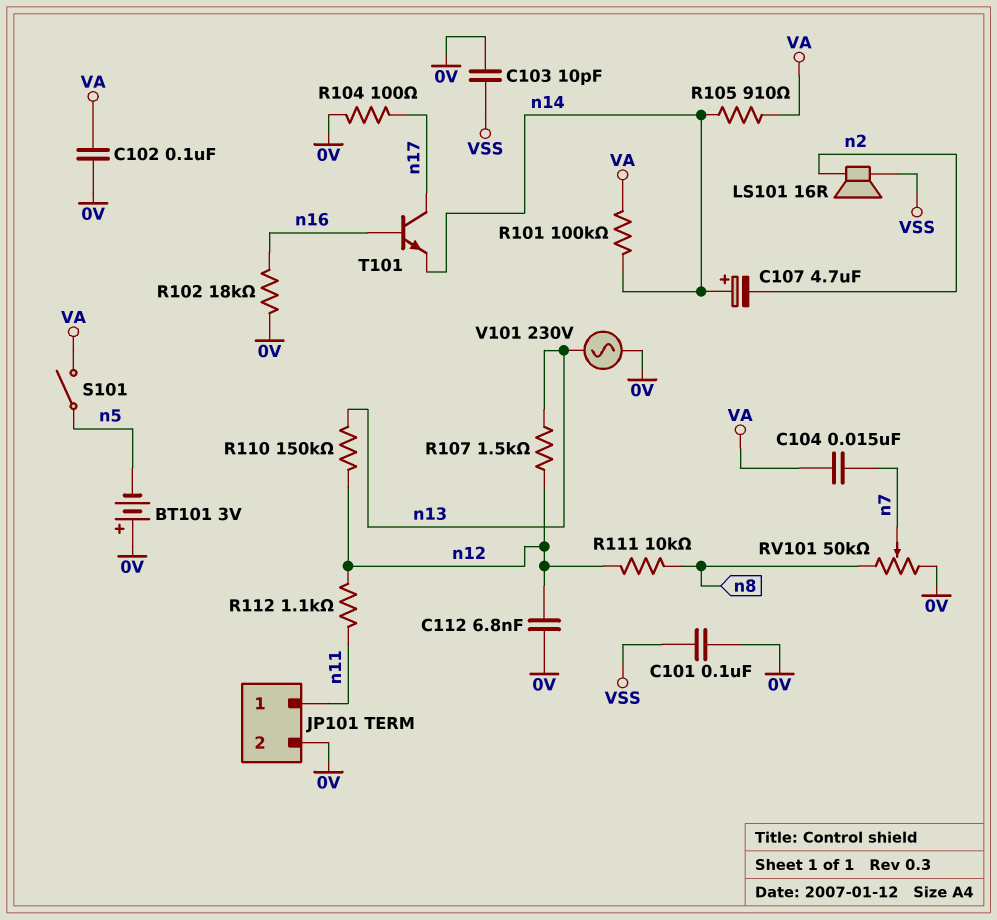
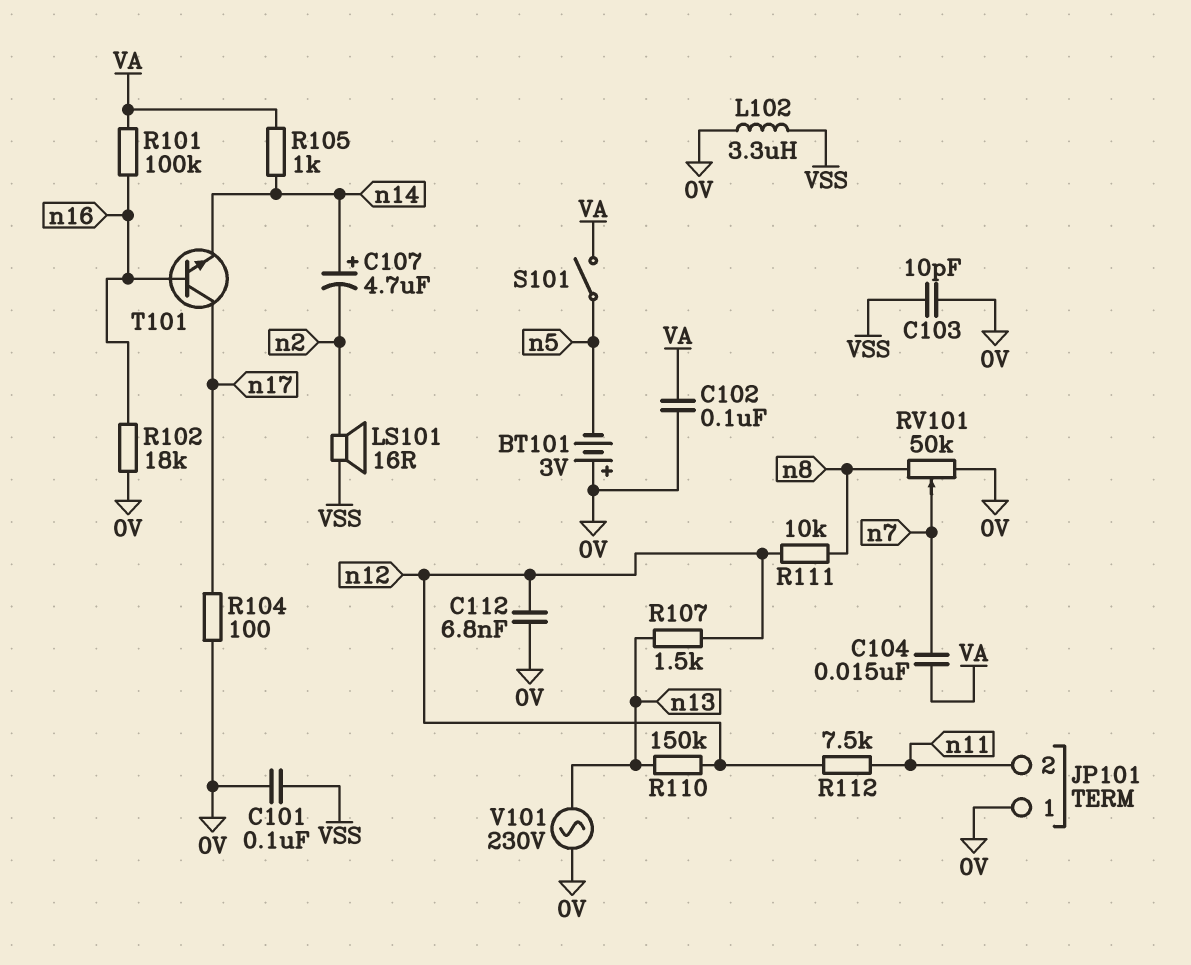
JP101 pin 1: n11 -> 0V
JP101 pin 2: 0V -> n11
L102: none -> 3.3uH (0V, VSS)
R101: 100k (VA, n14) -> 100k (VA, n16)
R105: 910 (VA, n14) -> 1k (VA, n14)
R112: 1.1k (n11, n12) -> 7.5k (n11, n12)

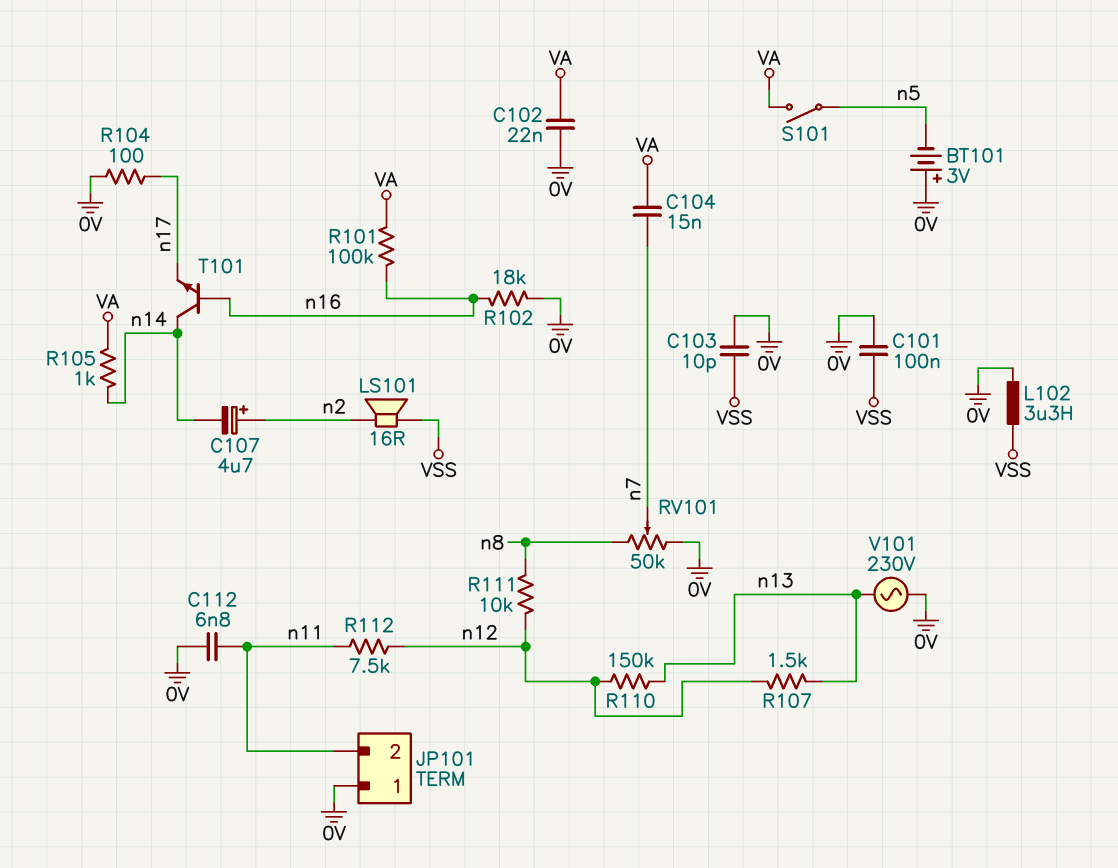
C102: 100nF (0V, VA) -> 22nF (0V, VA)
C107: 4.7uF (plus n14, minus n2) -> 4.7uF (plus n2, minus n14)
C112: 6.8nF (0V, n12) -> 6.8nF (0V, n11)
T101: NPN (B n16, C n17, E n14) -> NPN (B n16, C n14, E n17)

